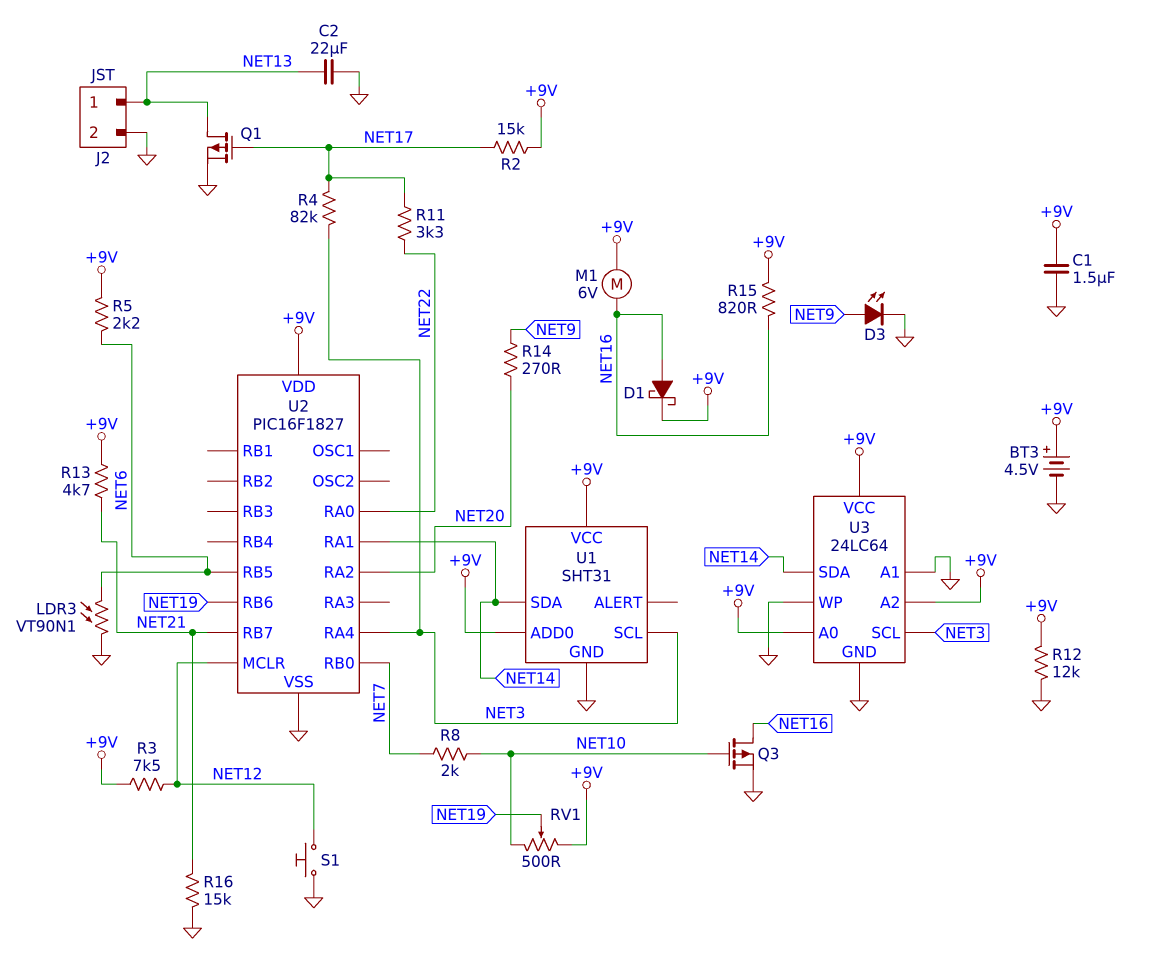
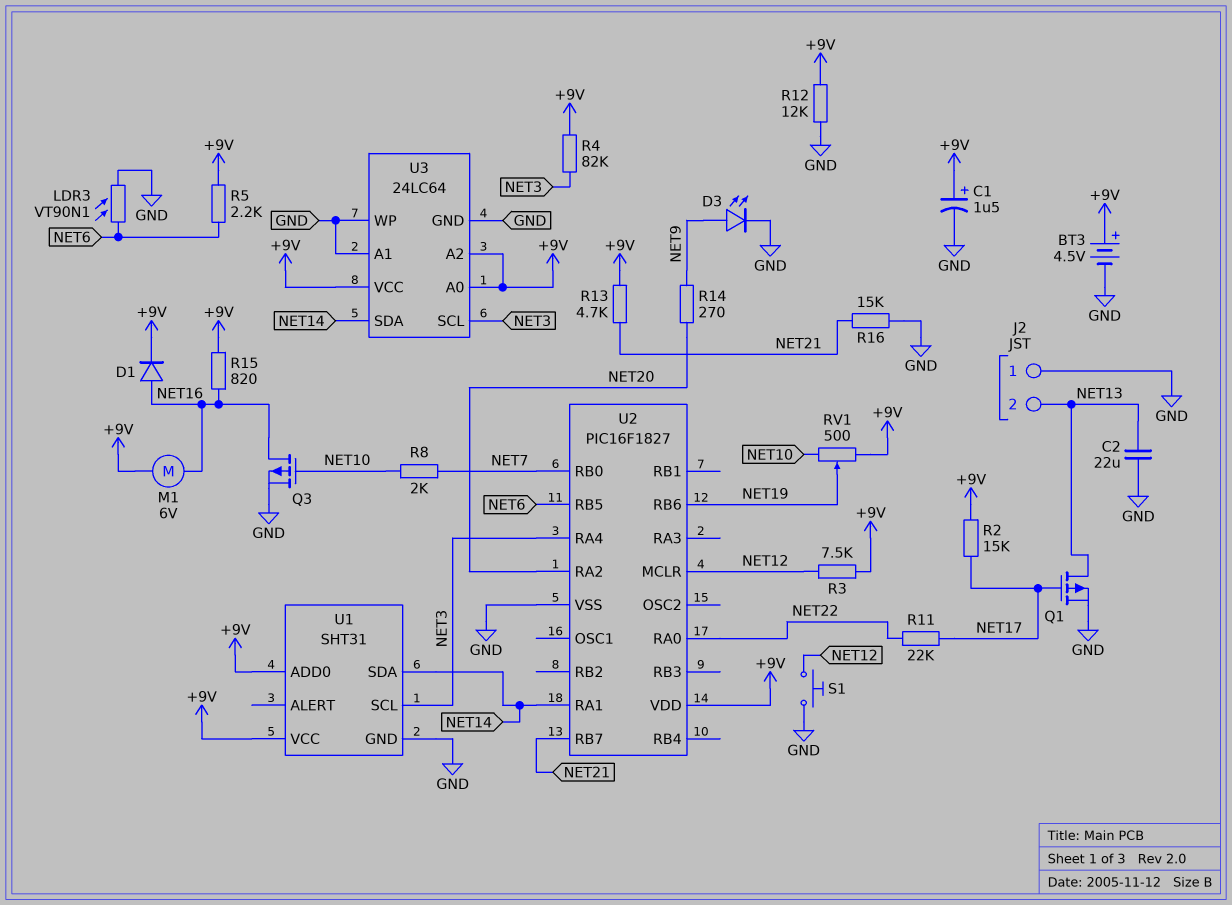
C1: 1.5uF (+9V, GND) -> 1.5uF (plus +9V, minus GND)
D1: schottky (A NET16, K +9V) -> diode (A NET16, K +9V)
J2 pin 1: NET13 -> GND
J2 pin 2: GND -> NET13
R4: 82k (NET3, NET17) -> 82k (+9V, NET3)
R11: 3.3k (NET17, NET22) -> 22k (NET17, NET22)

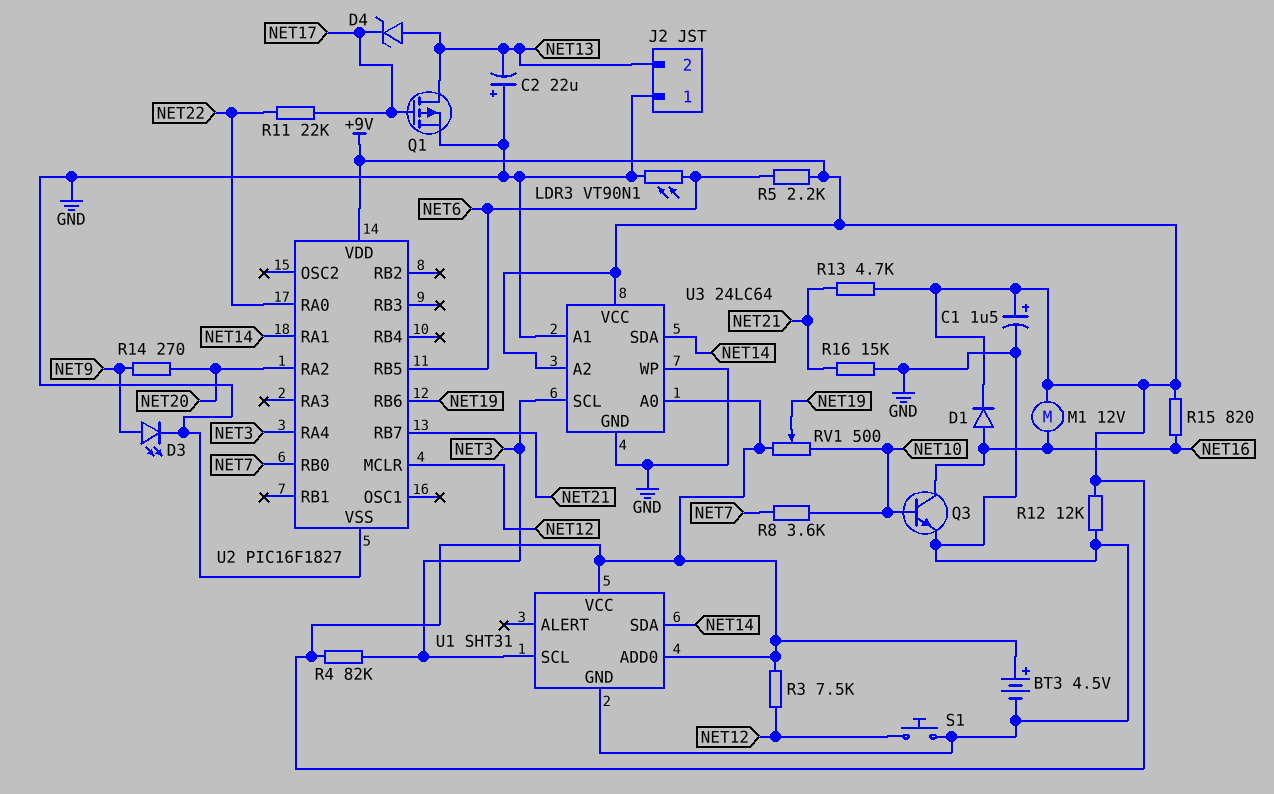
C2: 22uF (GND, NET13) -> 22uF (plus GND, minus NET13)
D4: none -> zener (A NET13, K NET17)
M1: motor 6V (+9V, NET16) -> motor 12V (+9V, NET16)
Q3: PMOS (G NET10, D NET16, S GND) -> NPN (B NET10, C NET16, E GND)
R2: 15k (+9V, NET17) -> none
R8: 2k (NET7, NET10) -> 3.6k (NET7, NET10)

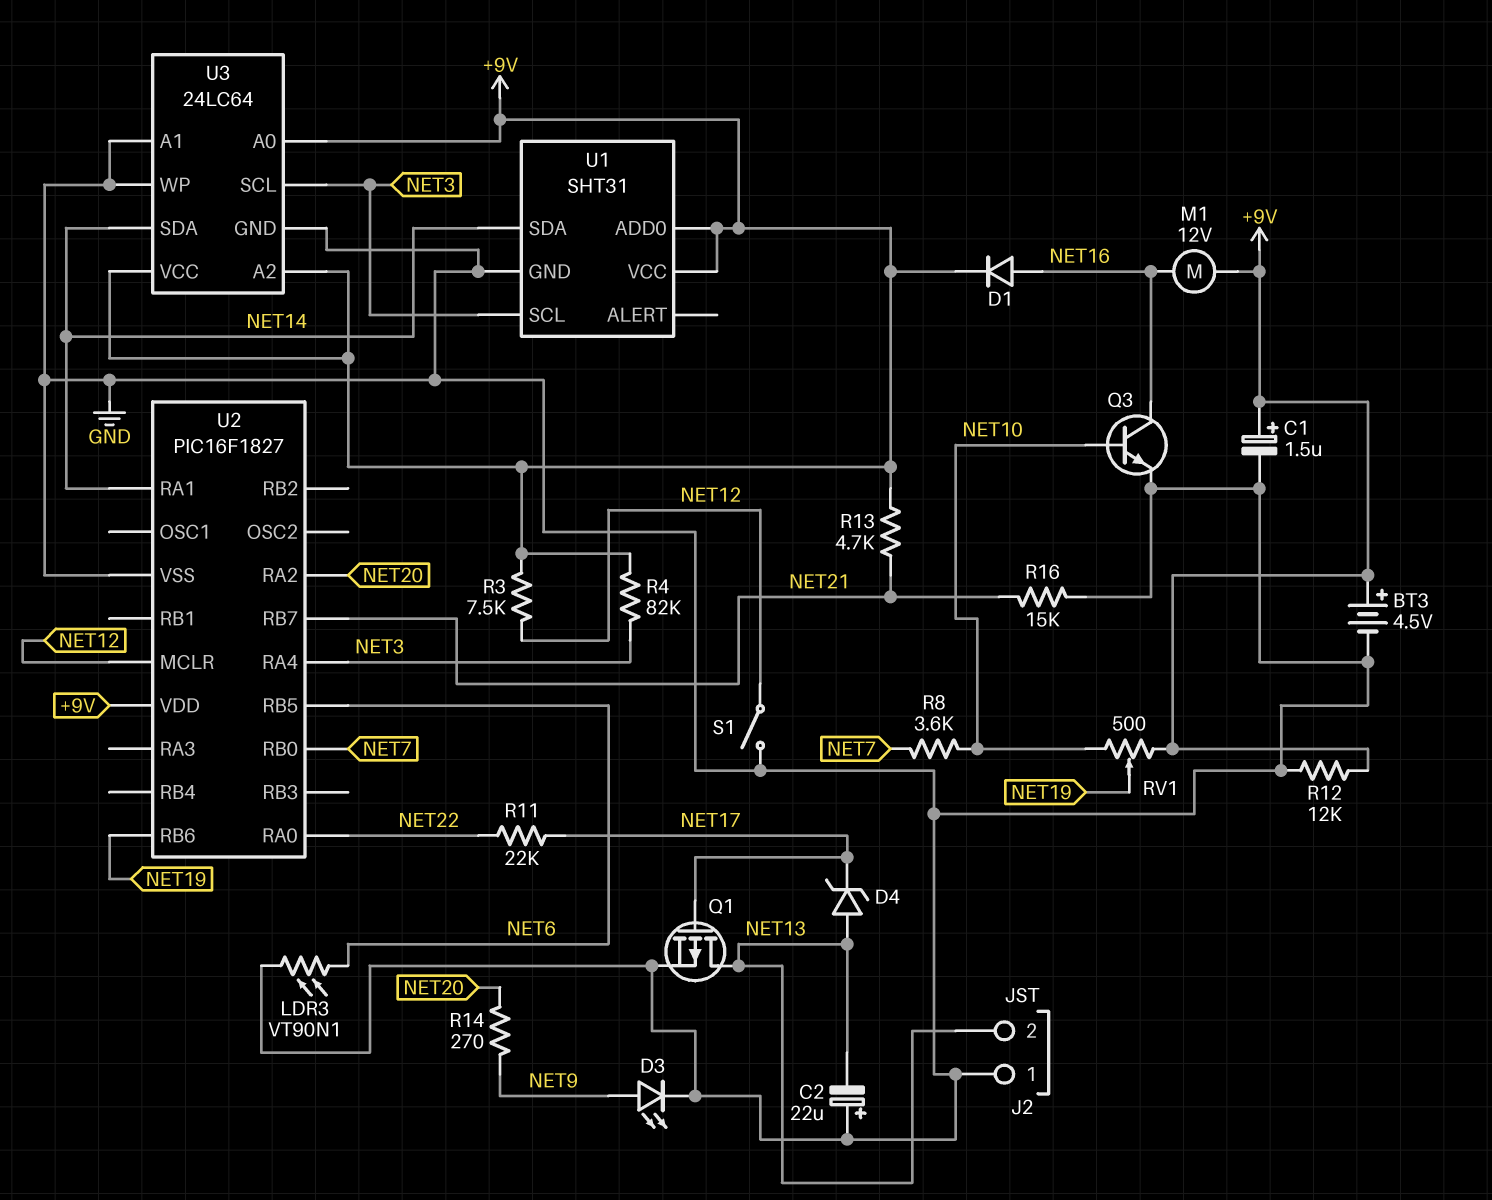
R5: 2.2k (+9V, NET6) -> none
R15: 820 (+9V, NET16) -> none
S1: button (GND, NET12) -> switch (GND, NET12)

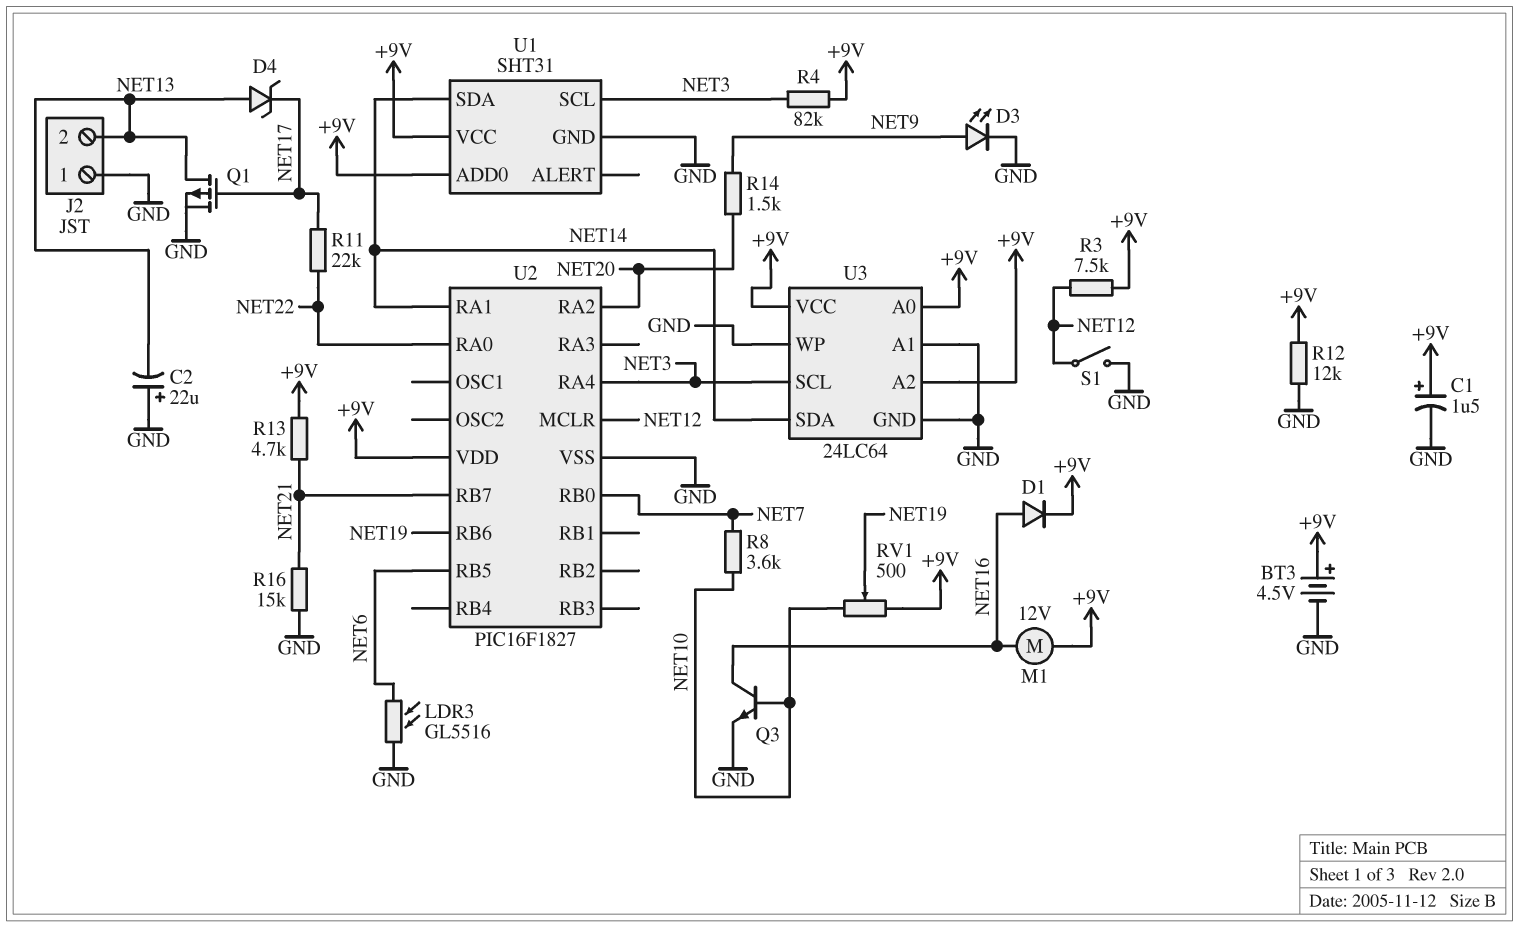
LDR3: VT90N1 (GND, NET6) -> GL5516 (GND, NET6)
R14: 270 (NET9, NET20) -> 1.5k (NET9, NET20)

